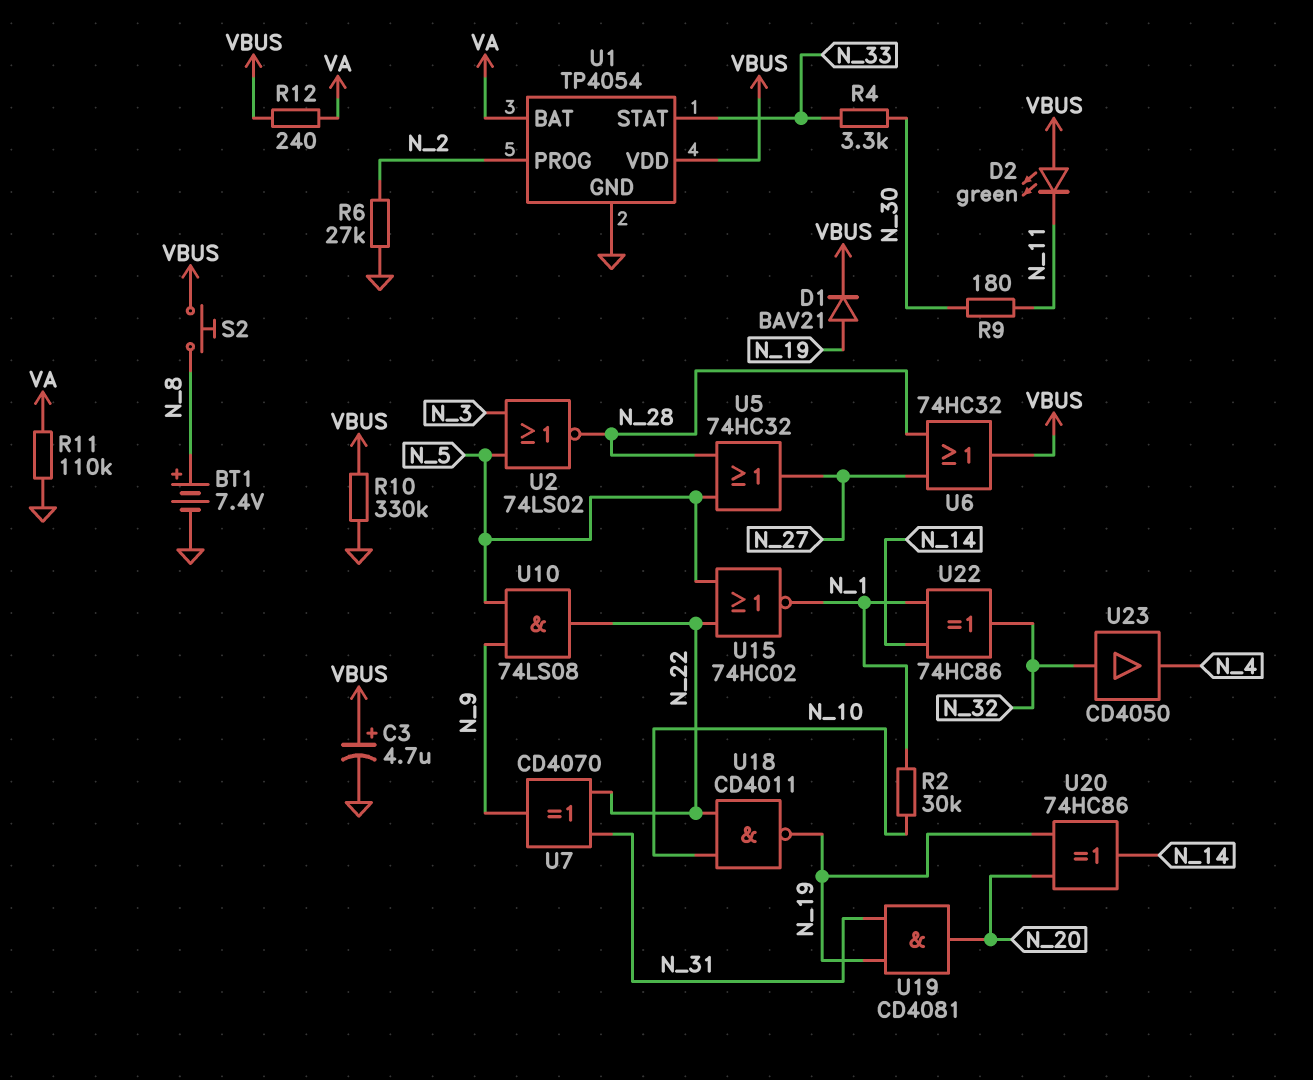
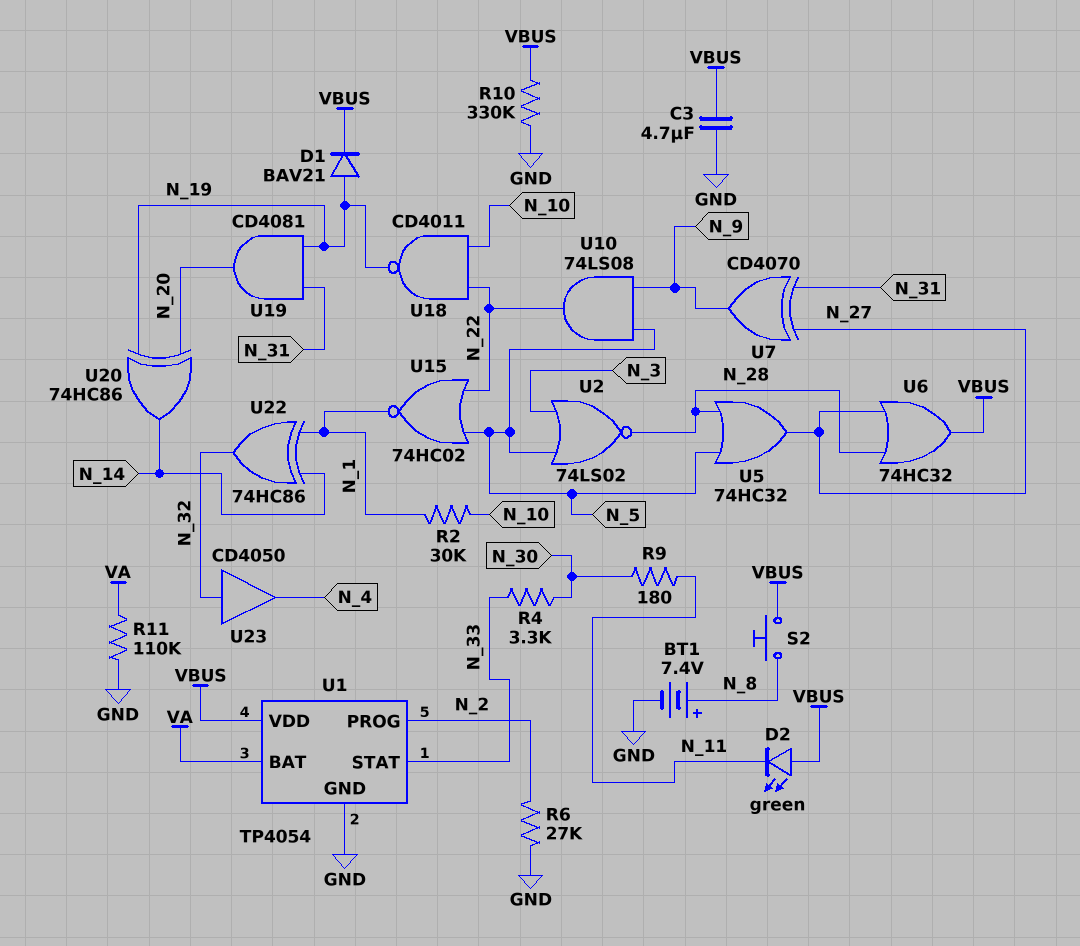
C3: 4.7uF (plus VBUS, minus GND) -> 4.7uF (GND, VBUS)
R12: 240 (VA, VBUS) -> none
U7: XOR CD4070 (in N_22, in N_31, out N_9) -> XOR CD4070 (in N_27, in N_31, out N_9)

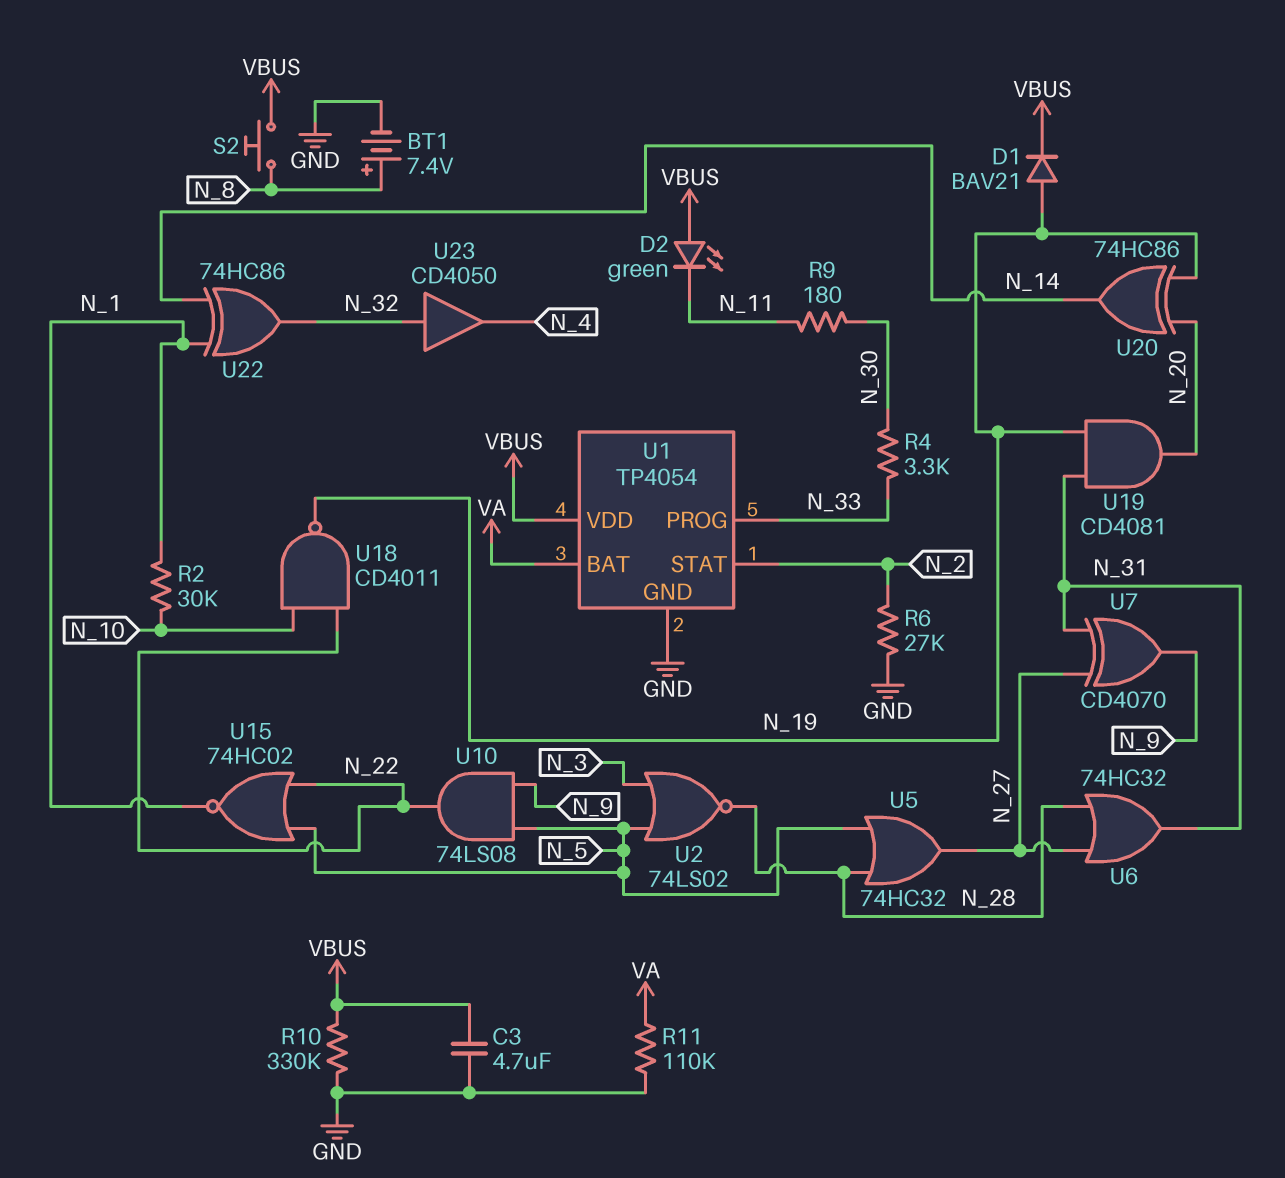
U1 pin PROG: N_2 -> N_33
U1 pin STAT: N_33 -> N_2
U6: OR 74HC32 (in N_27, in N_28, out VBUS) -> OR 74HC32 (in N_27, in N_28, out N_31)

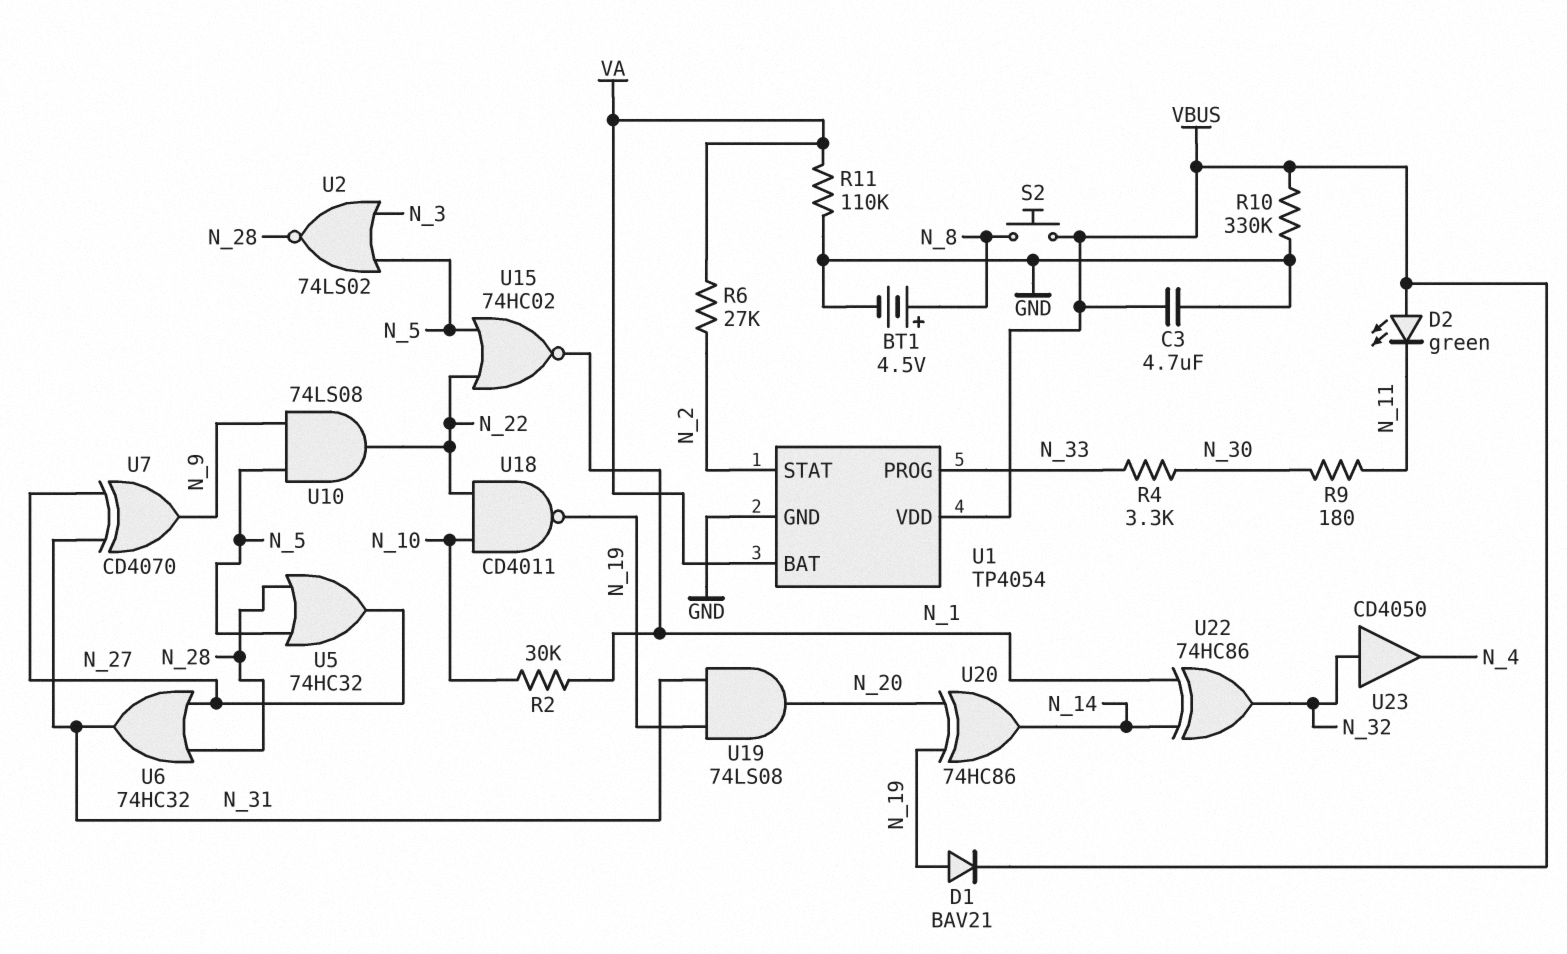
BT1: 7.4V (plus N_8, minus GND) -> 4.5V (plus N_8, minus GND)
R6: 27k (GND, N_2) -> 27k (N_2, VA)
U19: AND CD4081 (in N_19, in N_31, out N_20) -> AND 74LS08 (in N_19, in N_31, out N_20)

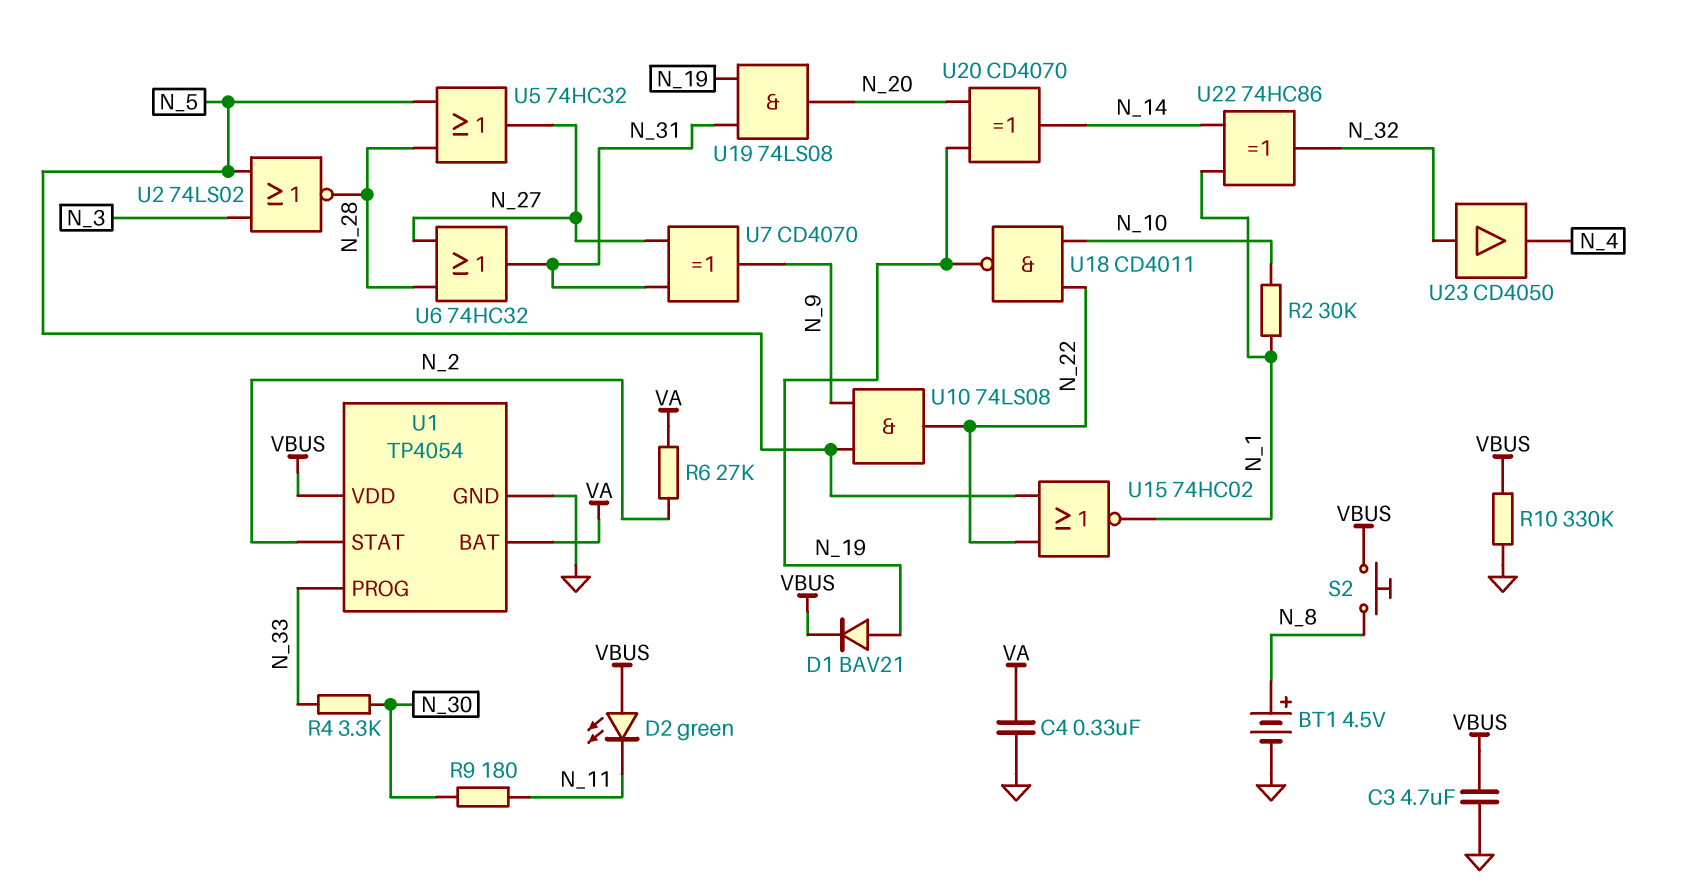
C4: none -> 330nF (GND, VA)
R11: 110k (GND, VA) -> none
U20: XOR 74HC86 (in N_19, in N_20, out N_14) -> XOR CD4070 (in N_19, in N_20, out N_14)

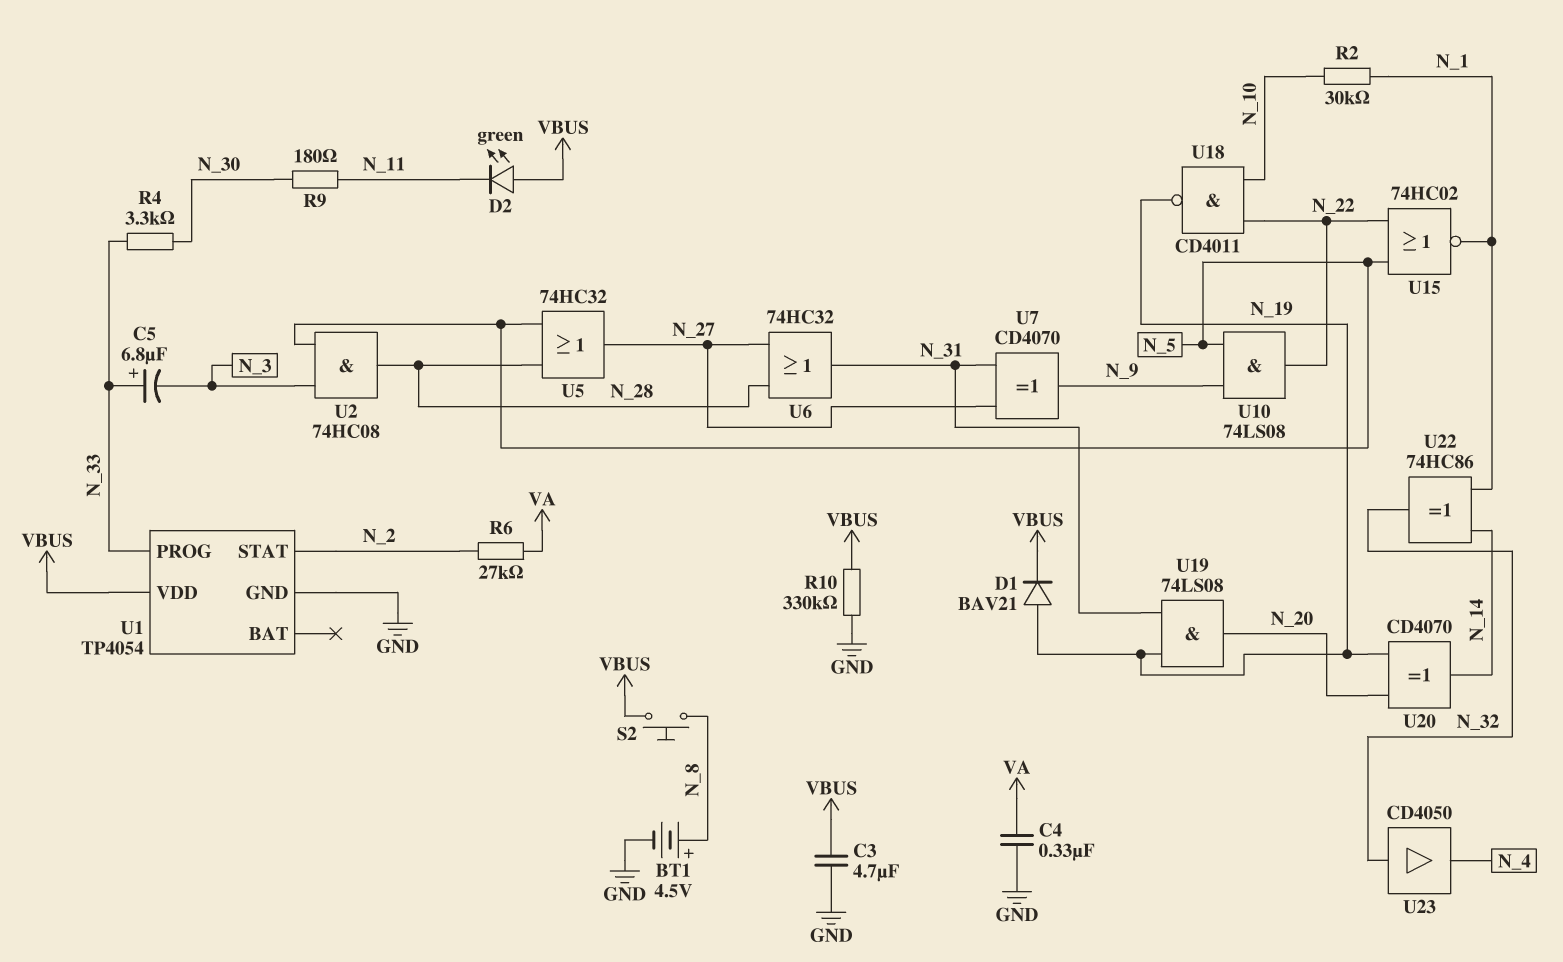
C5: none -> 6.8uF (plus N_33, minus N_3)
U1 pin BAT: VA -> none
U2: NOR 74LS02 (in N_3, in N_5, out N_28) -> AND 74HC08 (in N_3, in N_5, out N_28)

